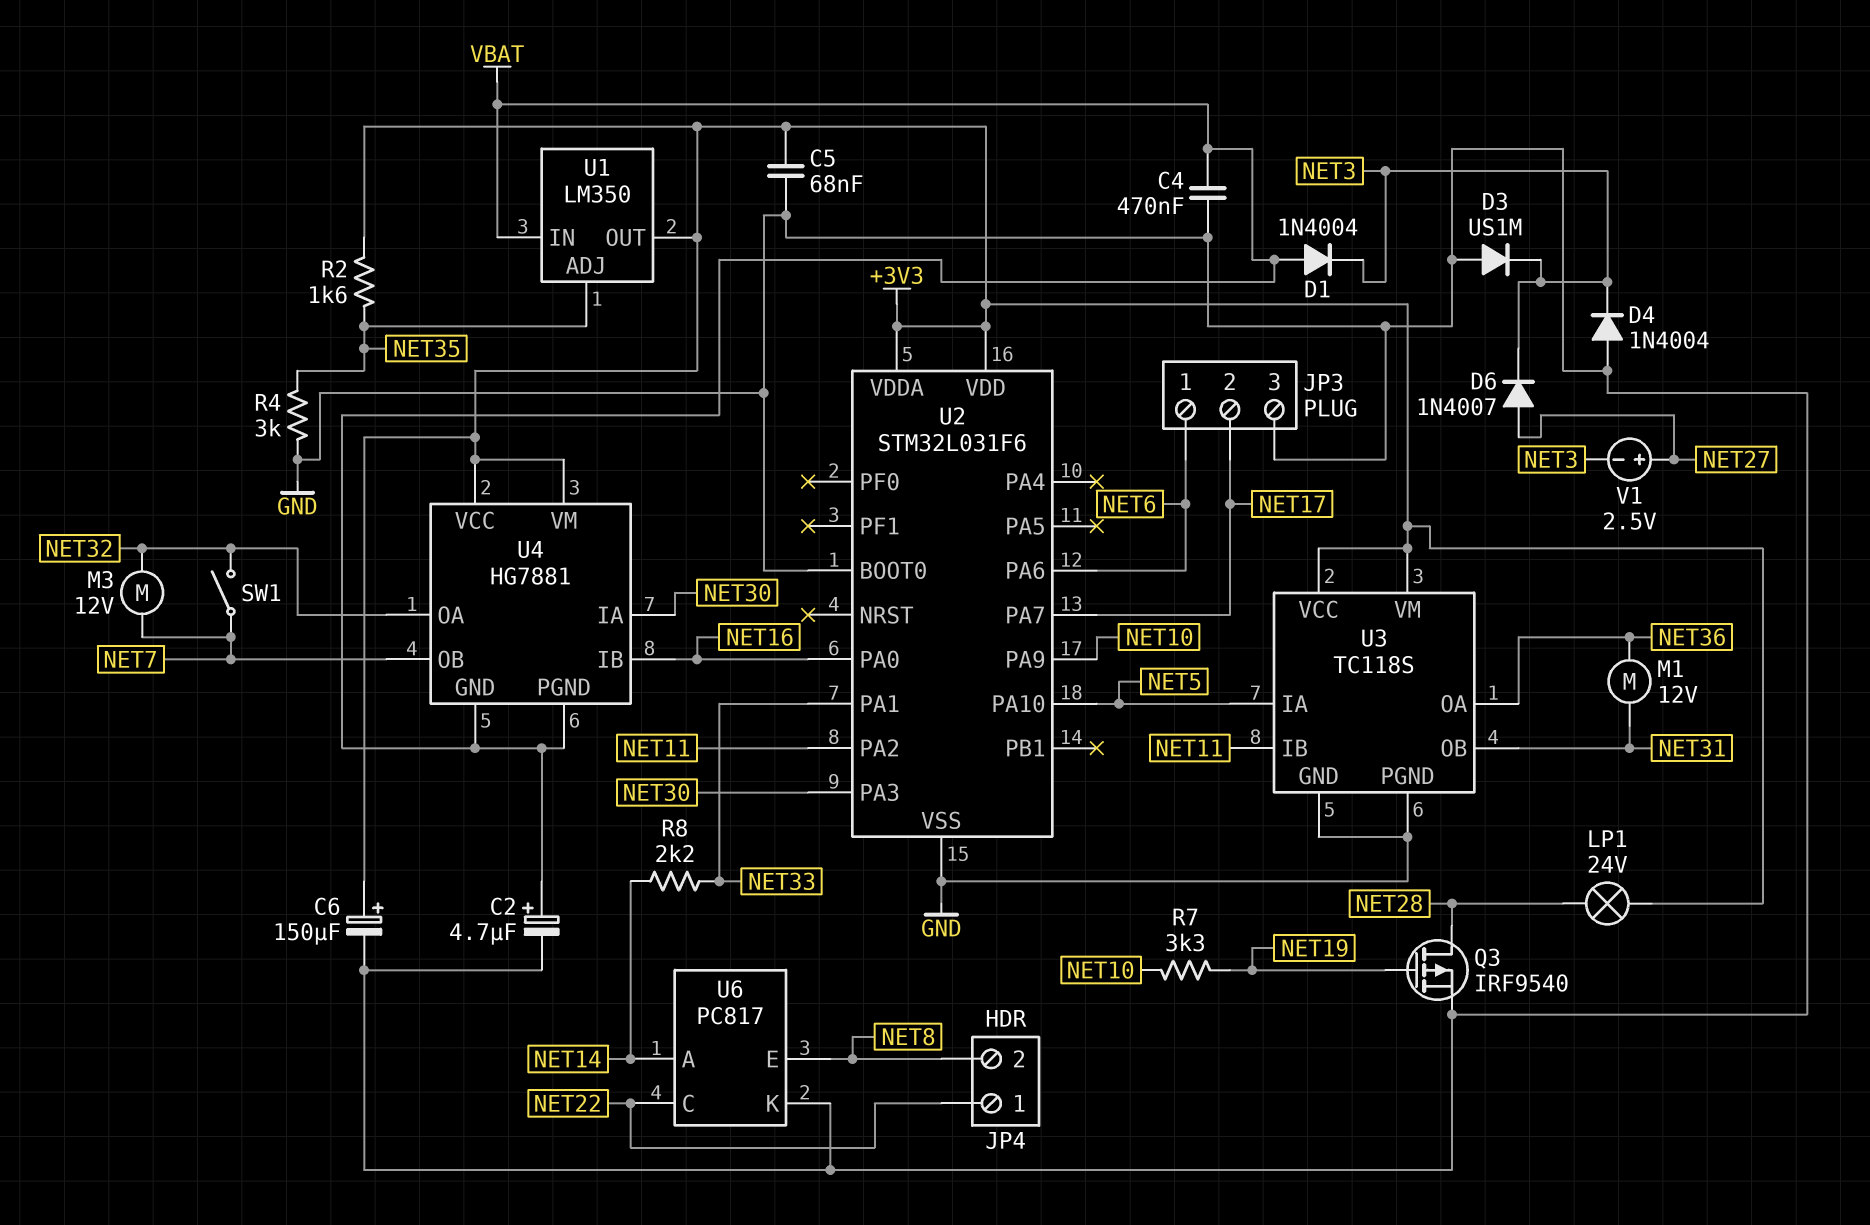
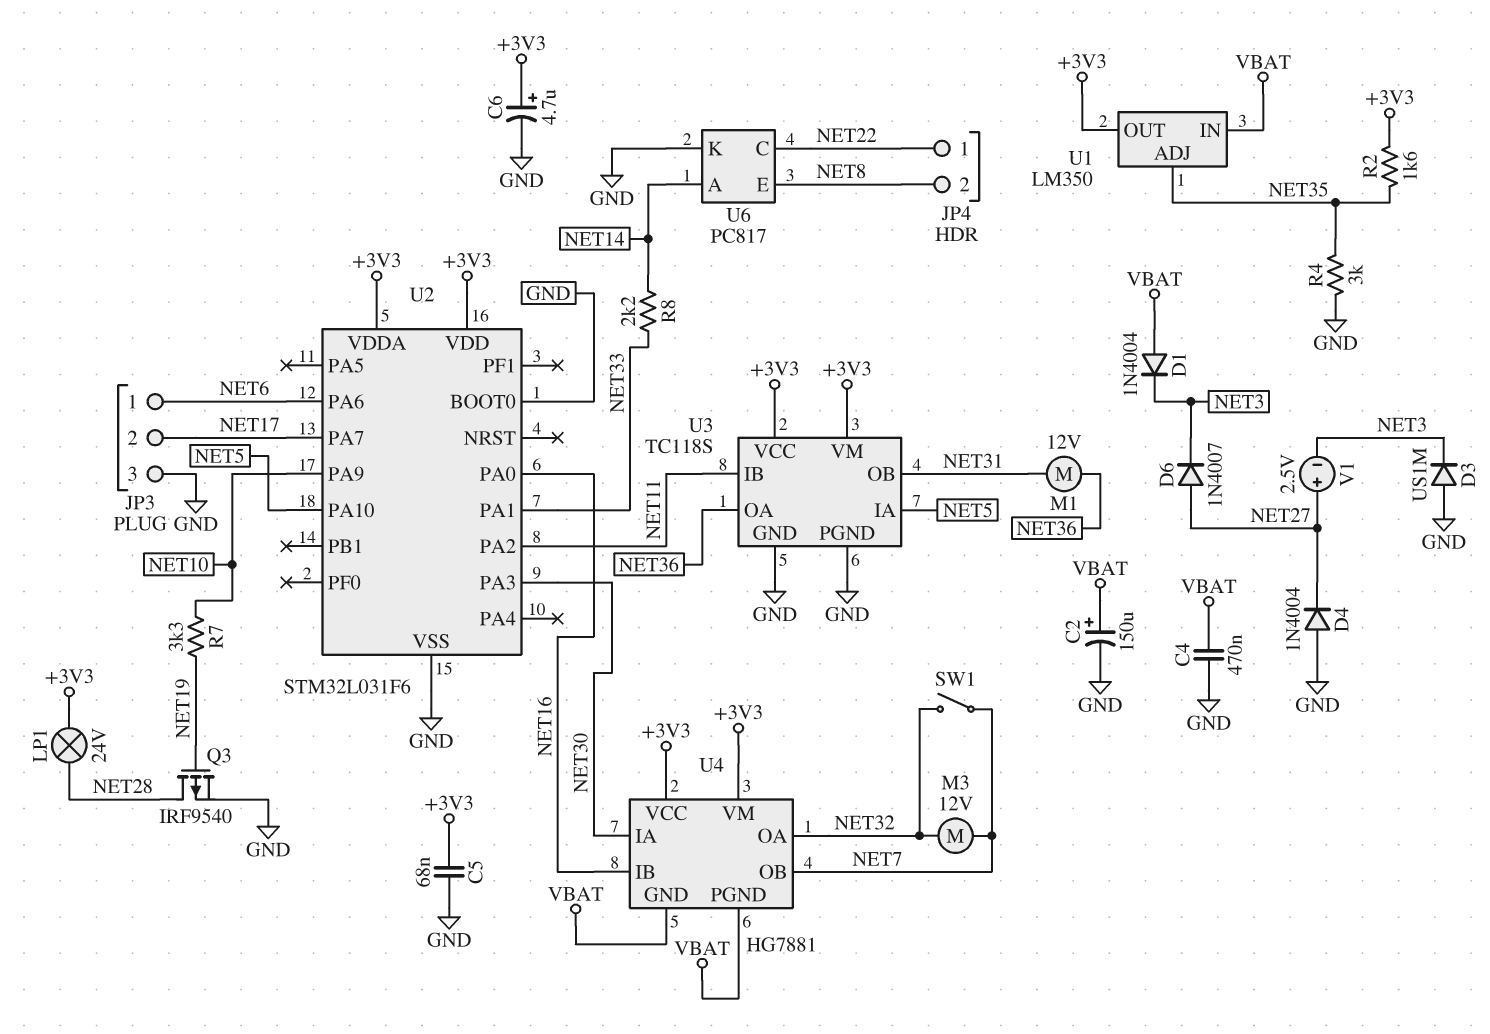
C2: 4.7uF (plus VBAT, minus GND) -> 150uF (plus VBAT, minus GND)
C6: 150uF (plus +3V3, minus GND) -> 4.7uF (plus +3V3, minus GND)
D4: diode 1N4004 (A GND, K NET3) -> diode 1N4004 (A GND, K NET27)

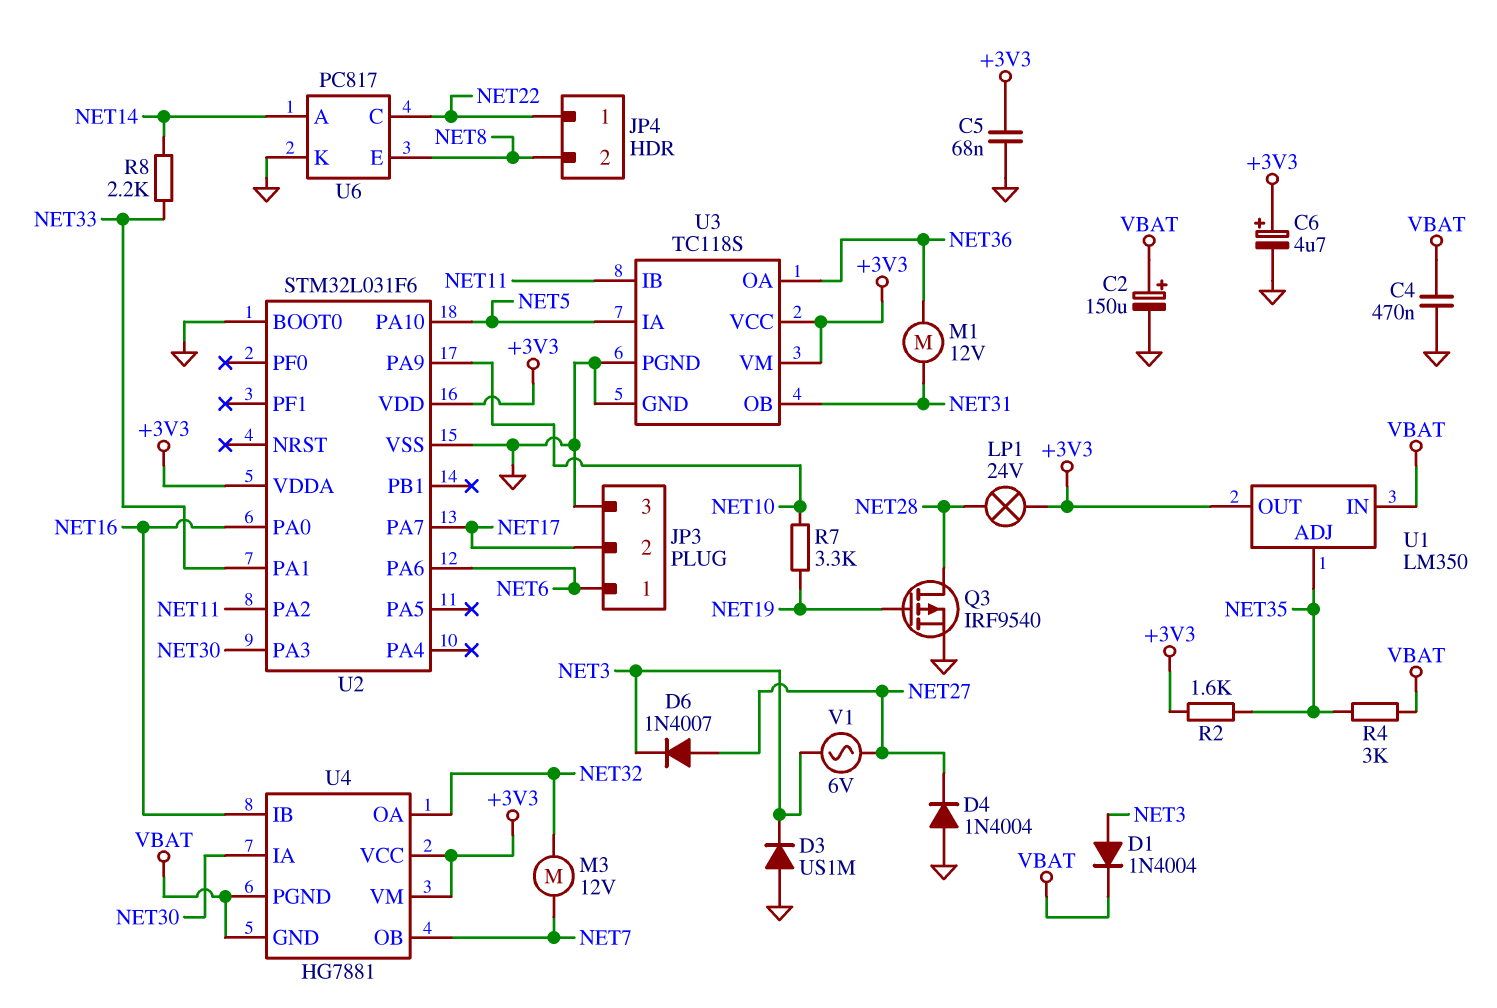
D1: diode 1N4004 (A VBAT, K NET3) -> diode 1N4004 (A NET3, K VBAT)
R4: 3k (GND, NET35) -> 3k (NET35, VBAT)
SW1: switch (NET7, NET32) -> none
V1: 2.5V (plus NET27, minus NET3) -> AC 6V (NET3, NET27)

